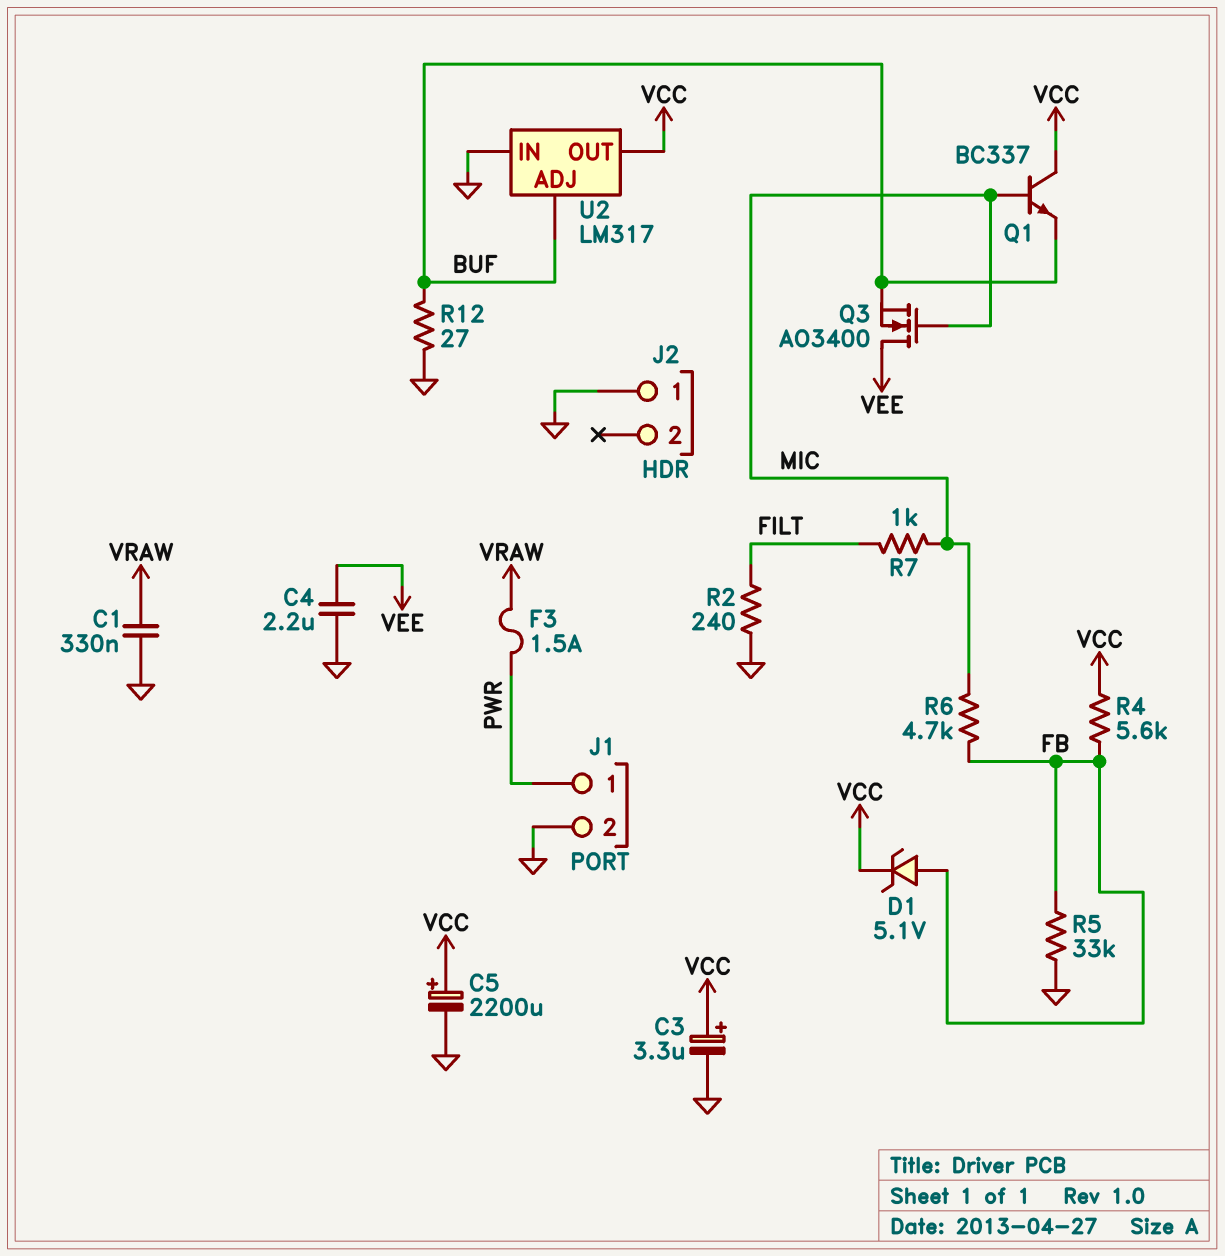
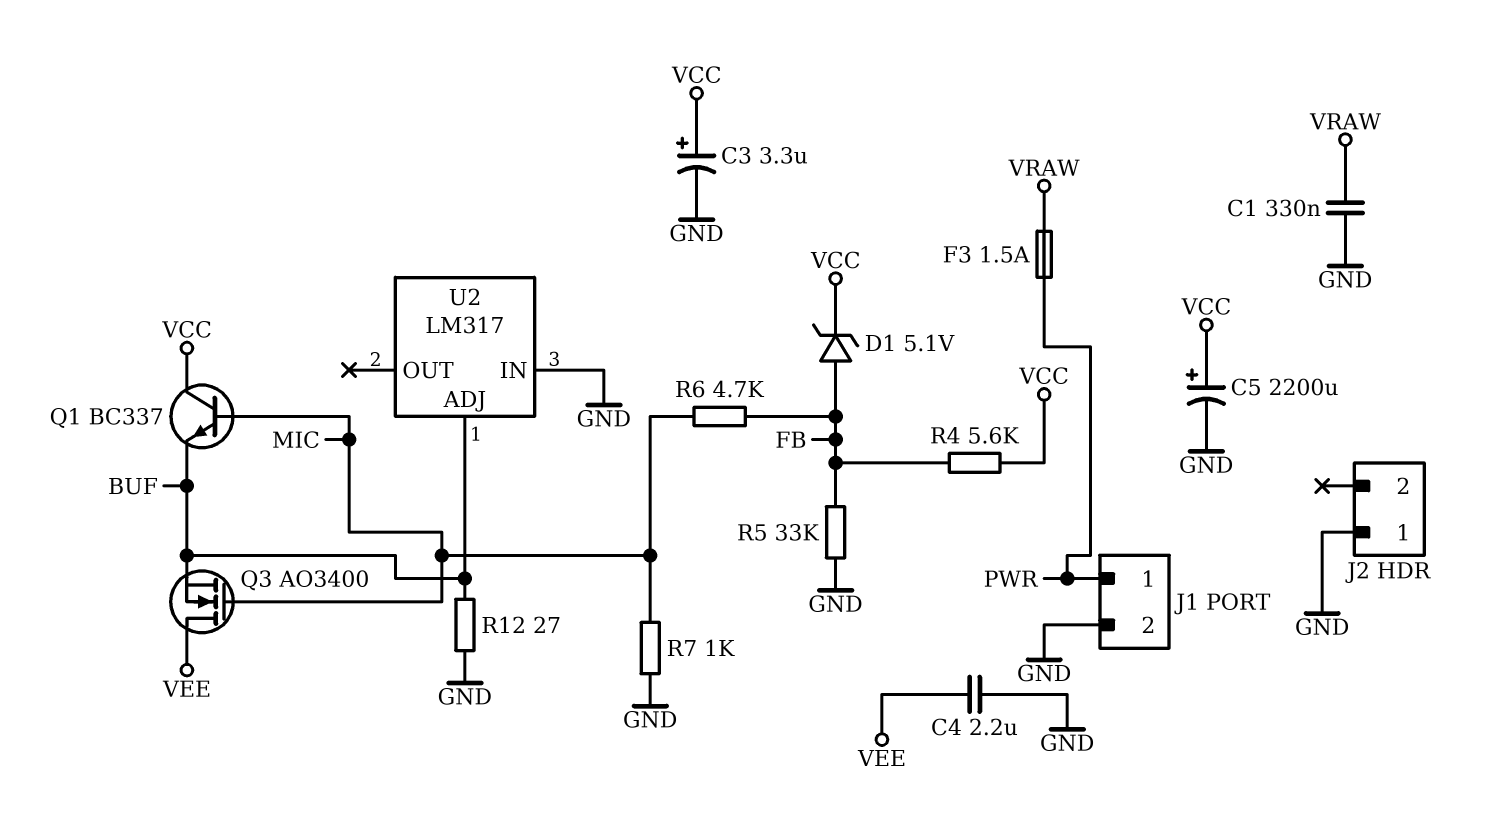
R2: 240 (FILT, GND) -> none
R7: 1k (FILT, MIC) -> 1k (GND, MIC)
U2 pin OUT: VCC -> none

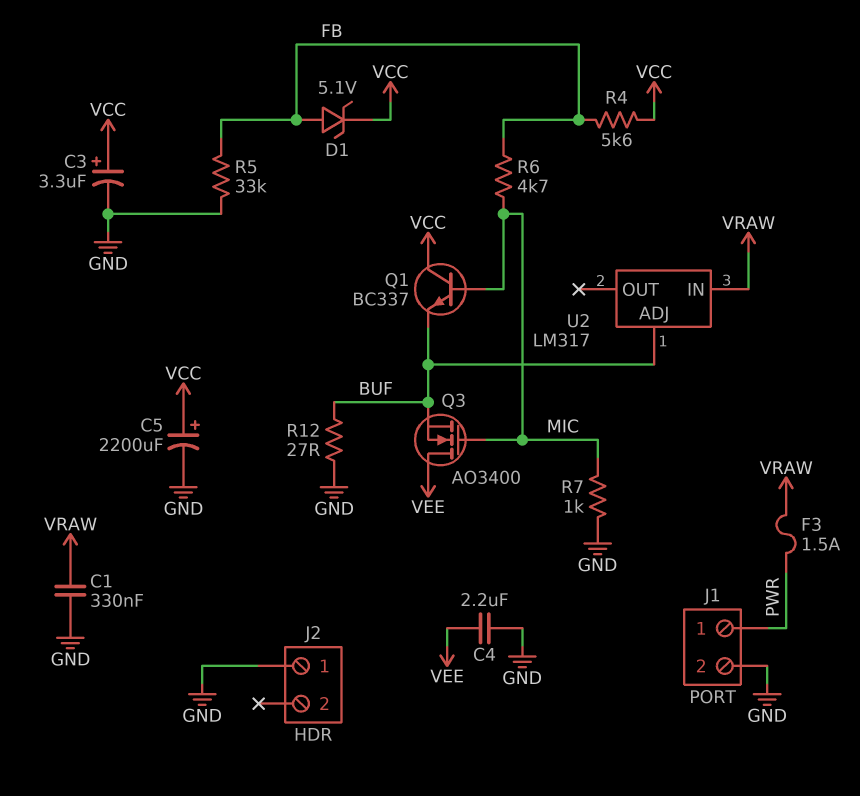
U2 pin IN: GND -> VRAW

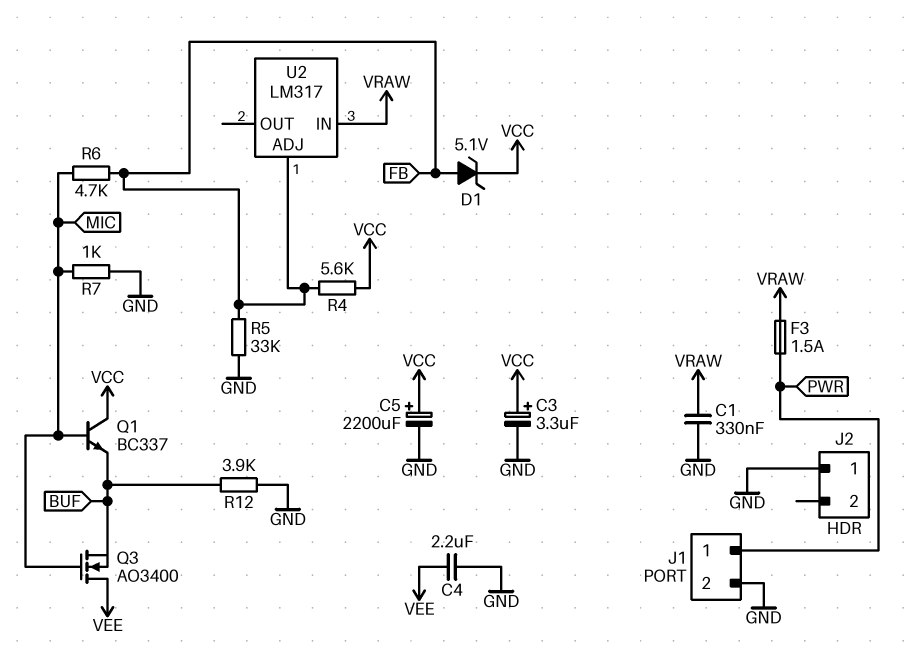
R12: 27 (BUF, GND) -> 3.9k (BUF, GND)
U2 pin ADJ: BUF -> FB

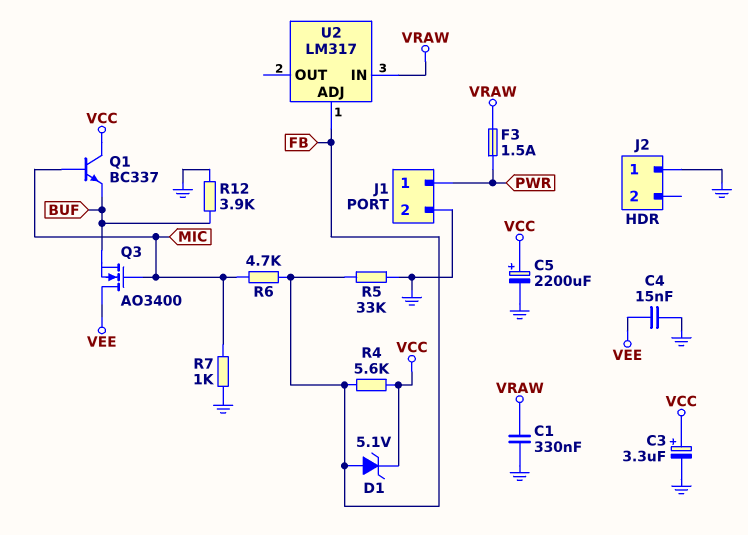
C4: 2.2uF (GND, VEE) -> 15nF (GND, VEE)

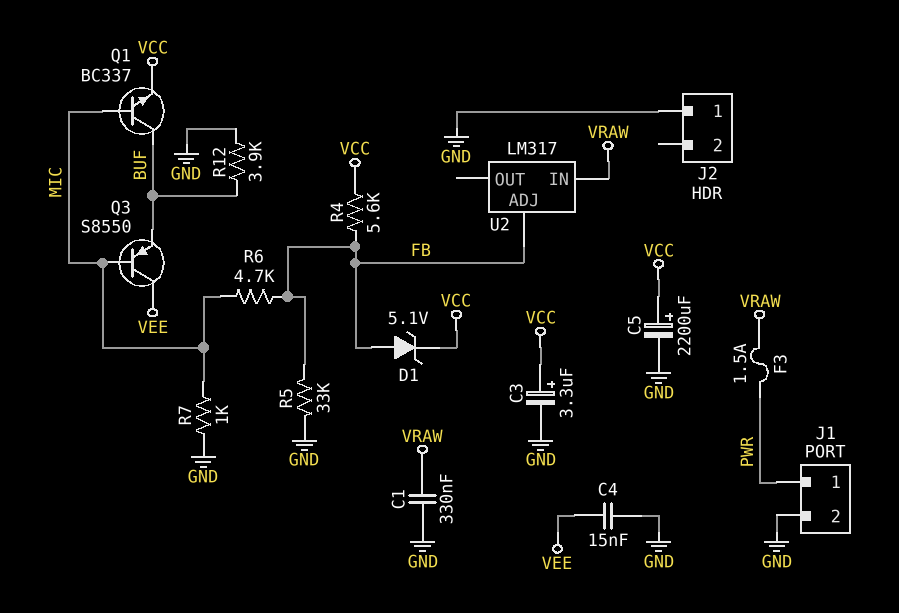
Q1: NPN BC337 (B MIC, C VCC, E BUF) -> NPN BC337 (B MIC, C BUF, E VCC)
Q3: NMOS AO3400 (G MIC, D VEE, S BUF) -> PNP S8550 (B MIC, C VEE, E BUF)

